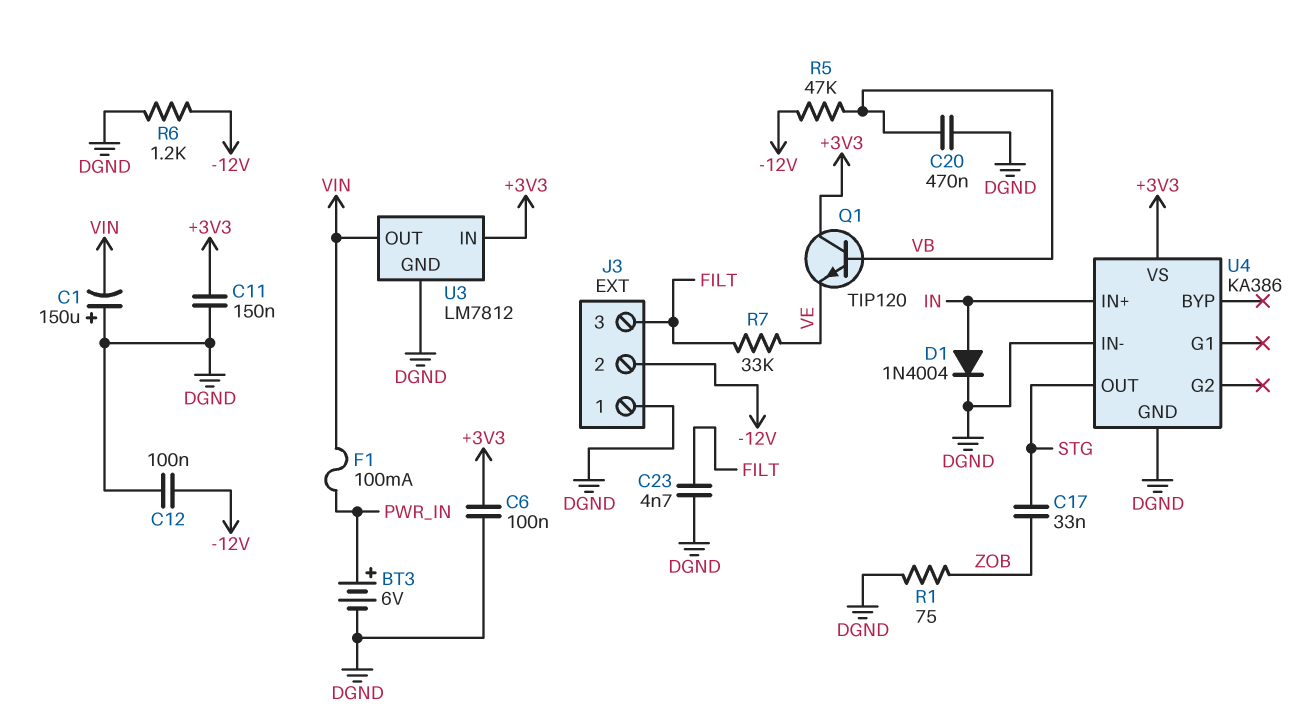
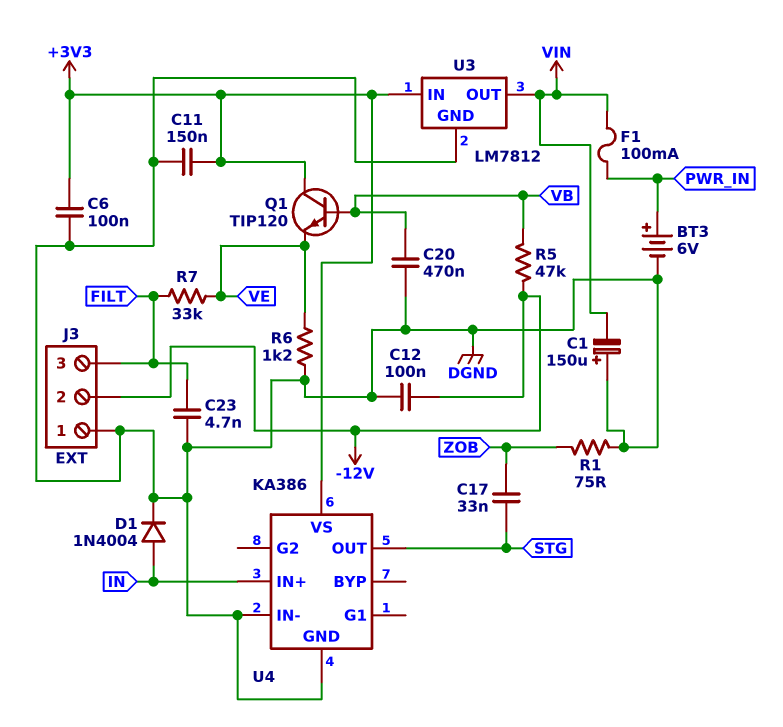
R6: 1.2k (-12V, DGND) -> 1.2k (DGND, VE)

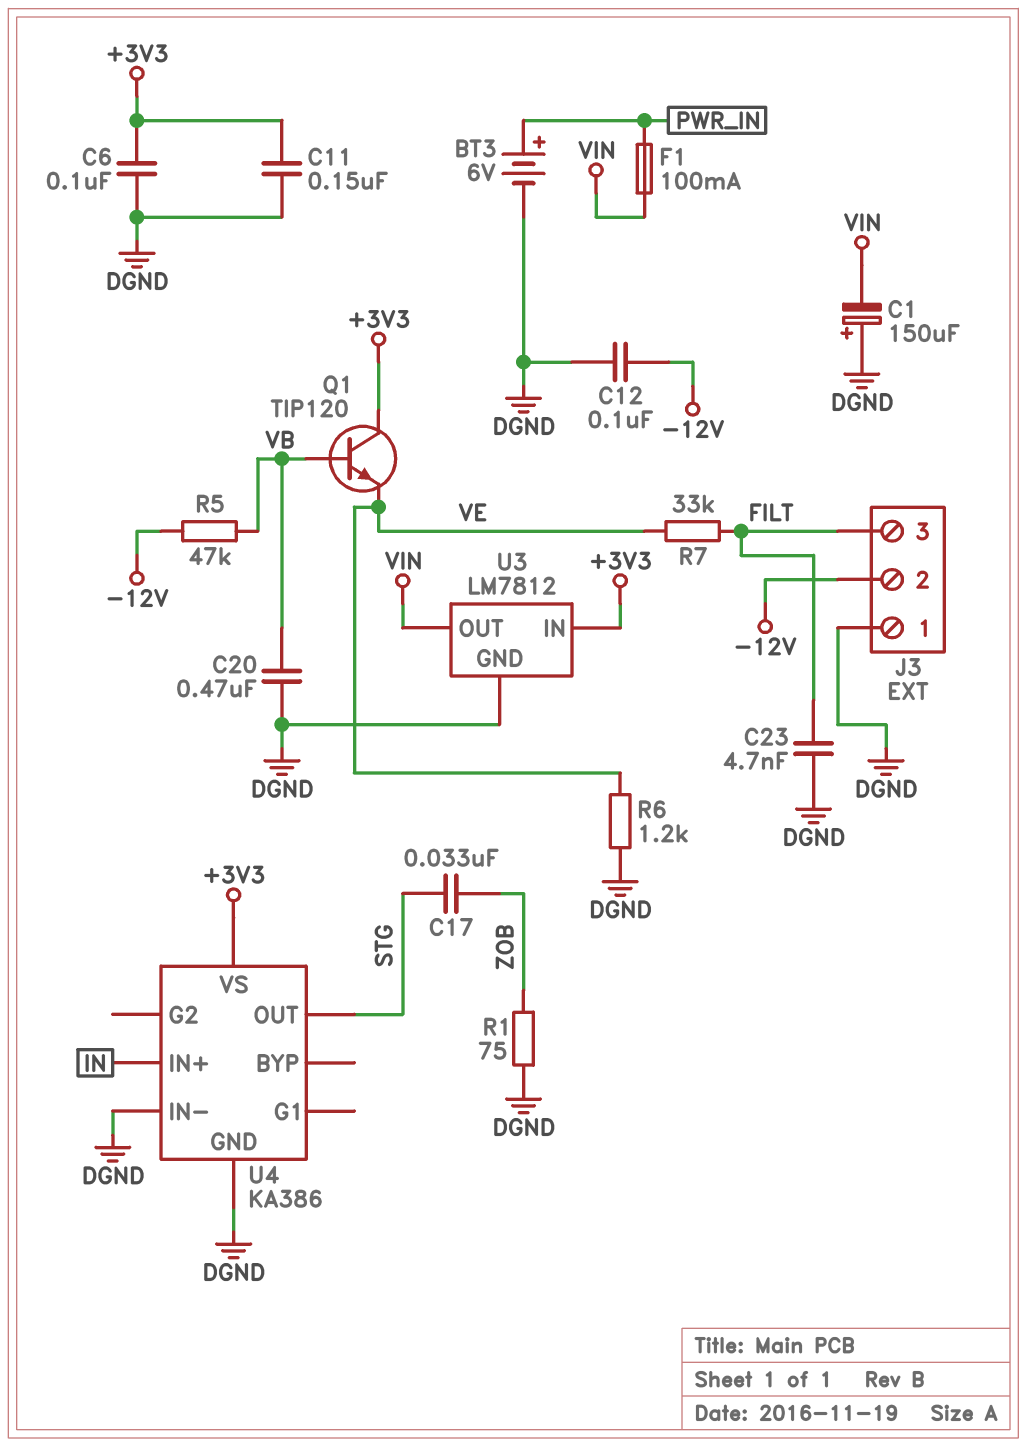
D1: diode 1N4004 (A IN, K DGND) -> none

